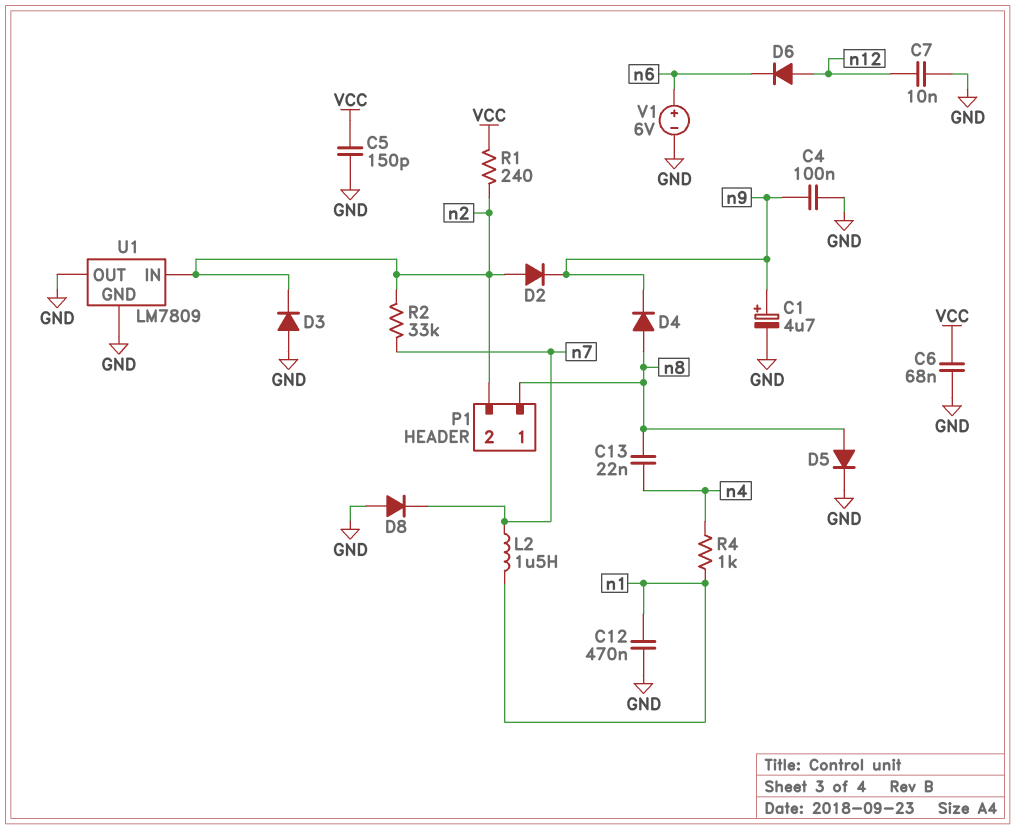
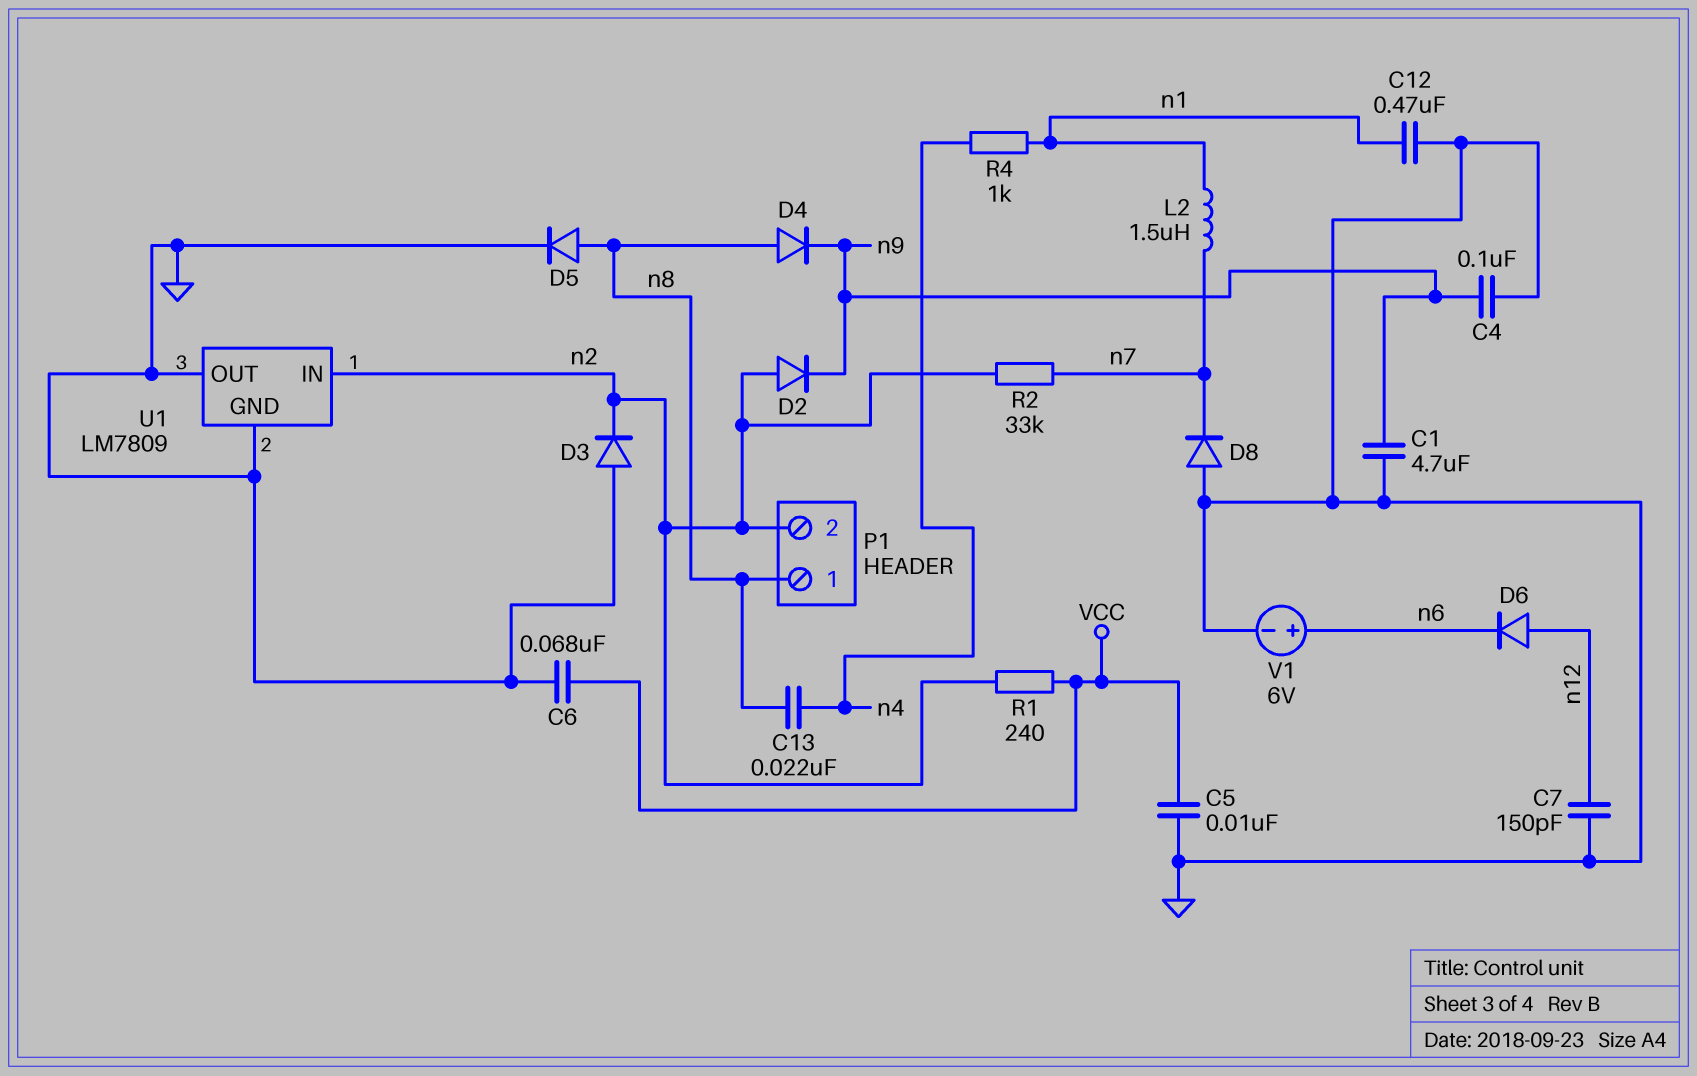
C1: 4.7uF (plus n9, minus GND) -> 4.7uF (GND, n9)
C5: 150pF (GND, VCC) -> 10nF (GND, VCC)
C7: 10nF (GND, n12) -> 150pF (GND, n12)

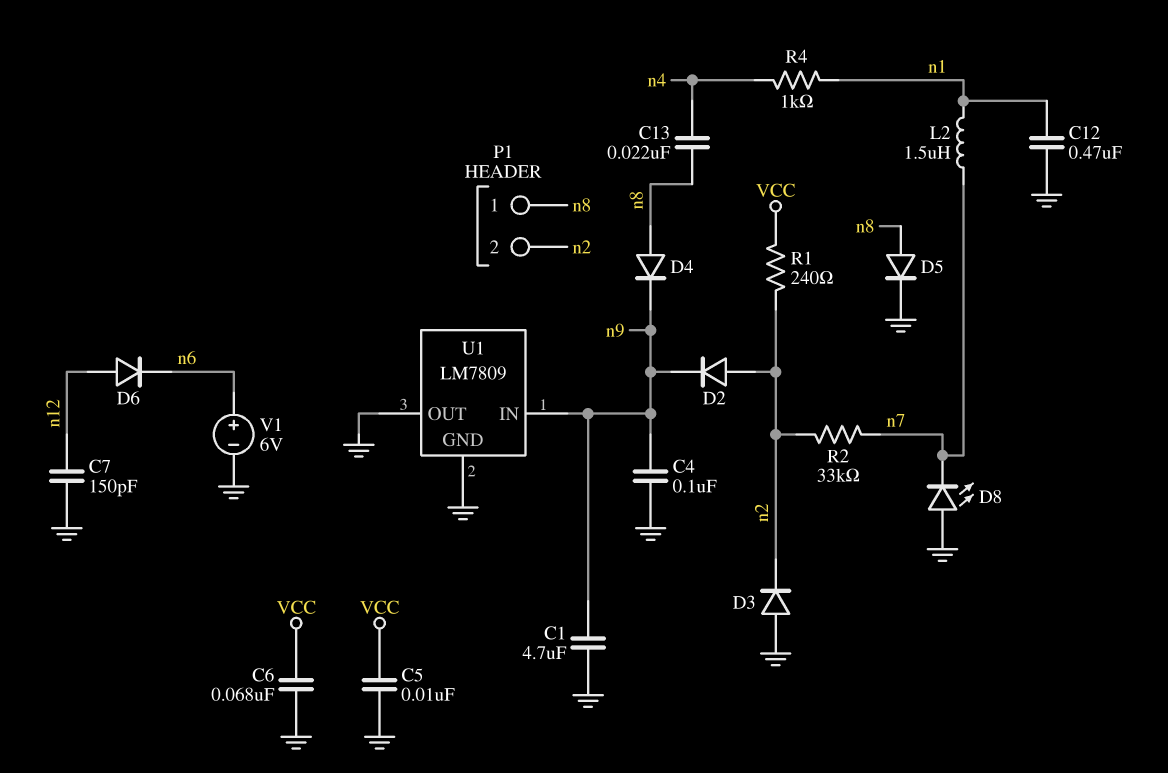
D8: diode (A GND, K n7) -> LED (A GND, K n7)
U1 pin IN: n2 -> n9

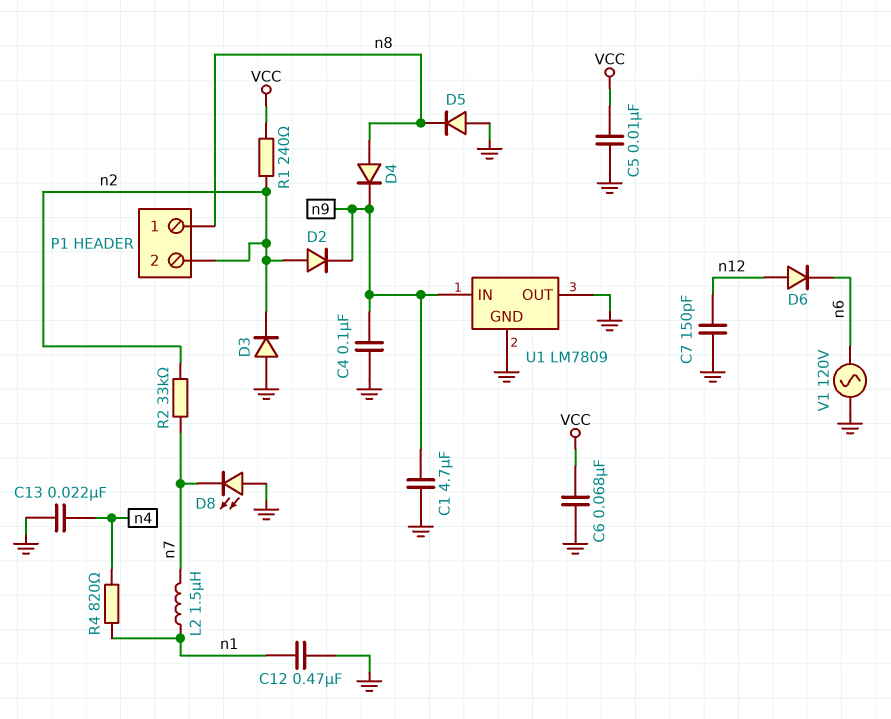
C13: 22nF (n4, n8) -> 22nF (GND, n4)
D5: diode (A n8, K GND) -> diode (A GND, K n8)
R4: 1k (n1, n4) -> 820 (n1, n4)
V1: 6V (plus n6, minus GND) -> AC 120V (GND, n6)

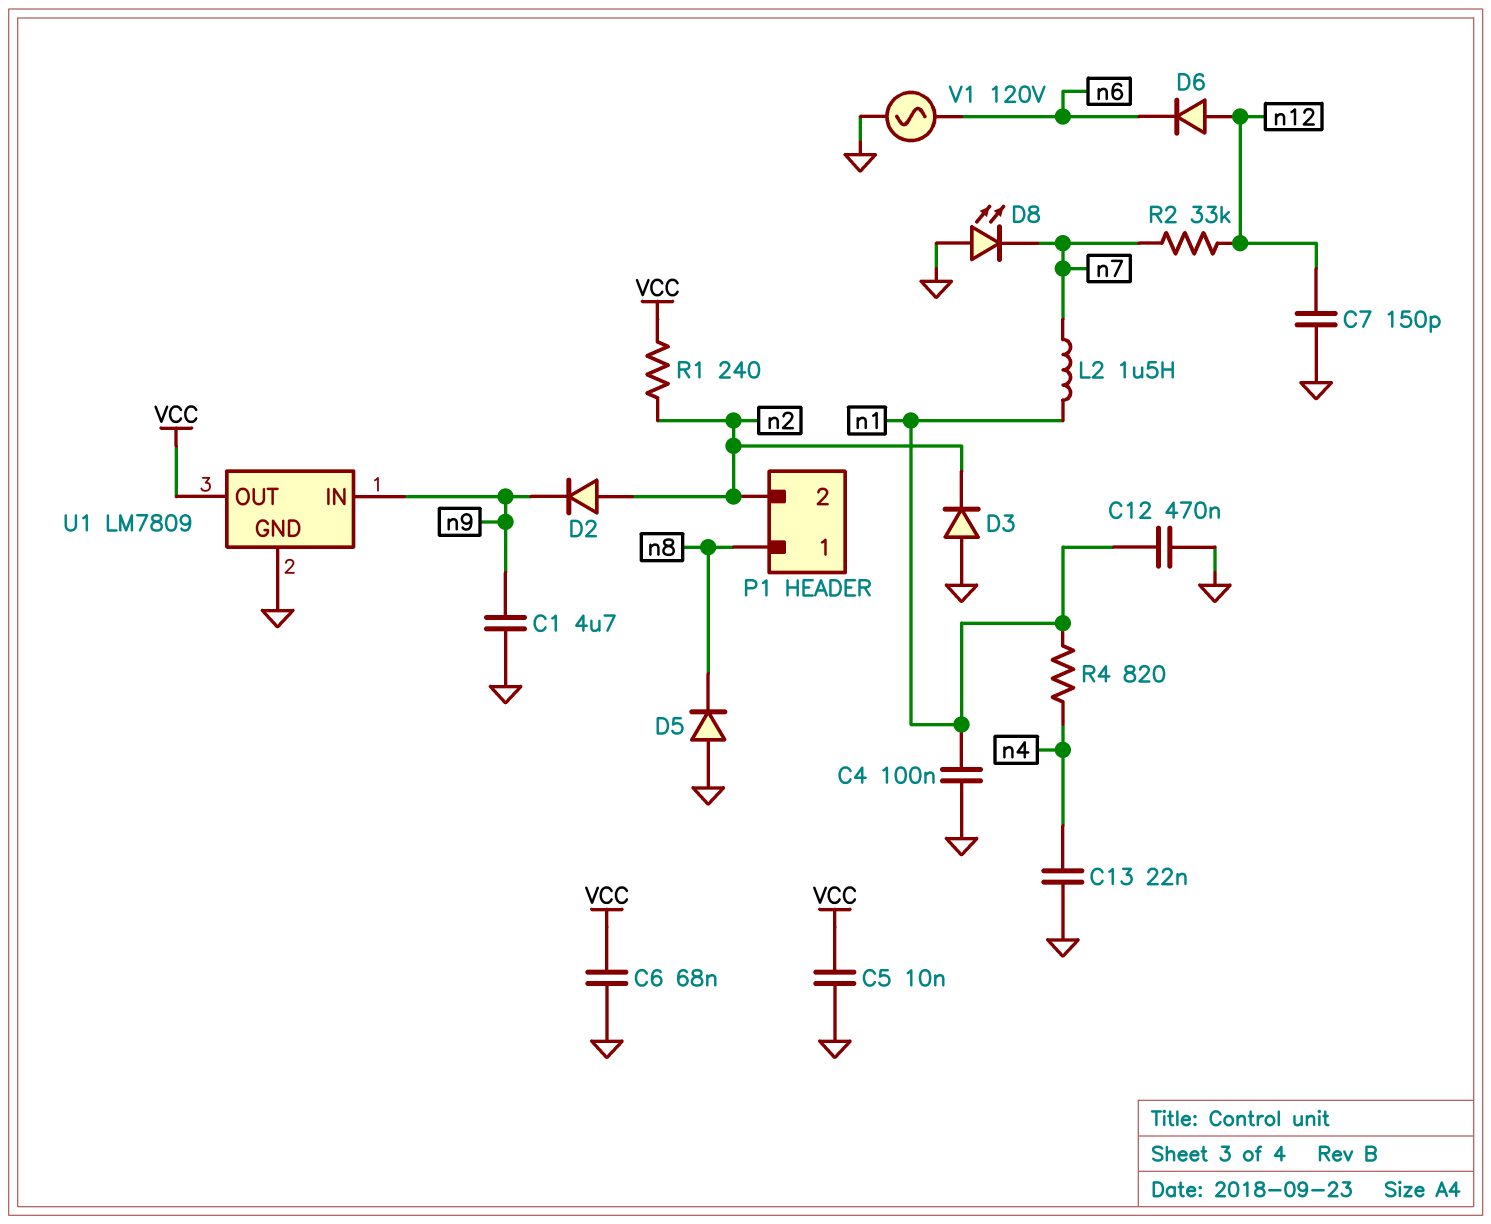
C4: 100nF (GND, n9) -> 100nF (GND, n1)
D4: diode (A n8, K n9) -> none
R2: 33k (n2, n7) -> 33k (n7, n12)
U1 pin OUT: GND -> VCC

